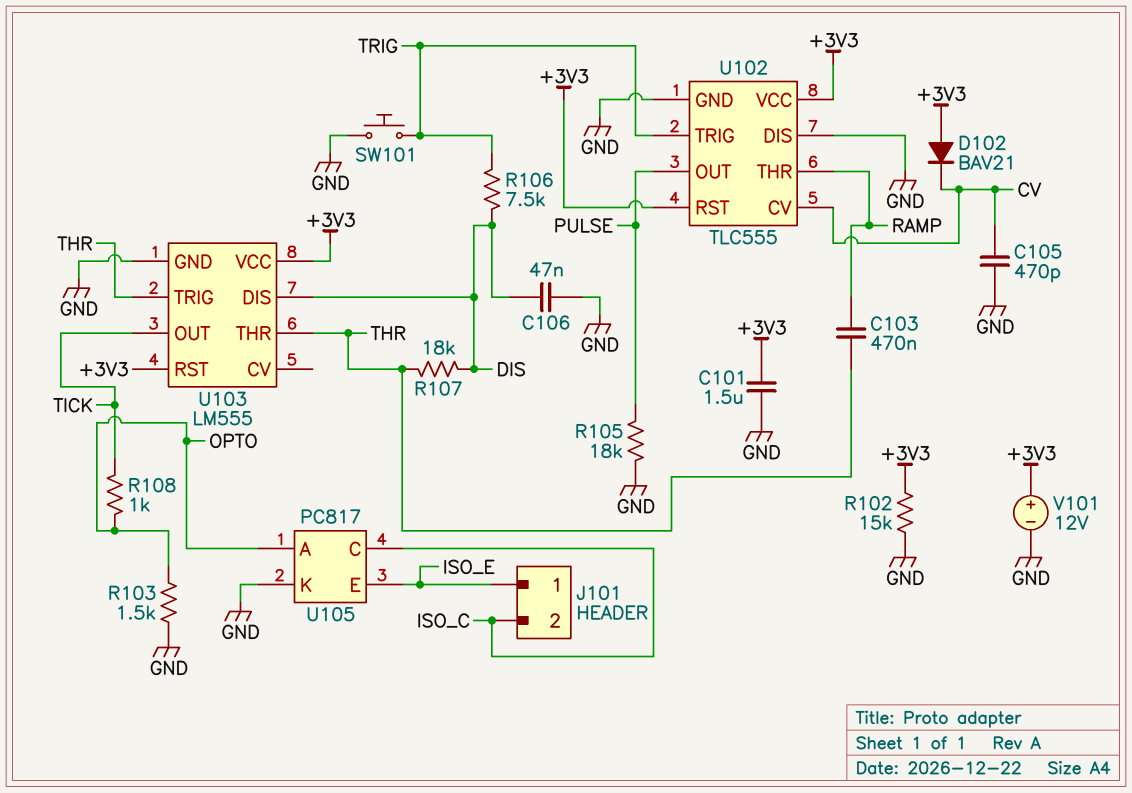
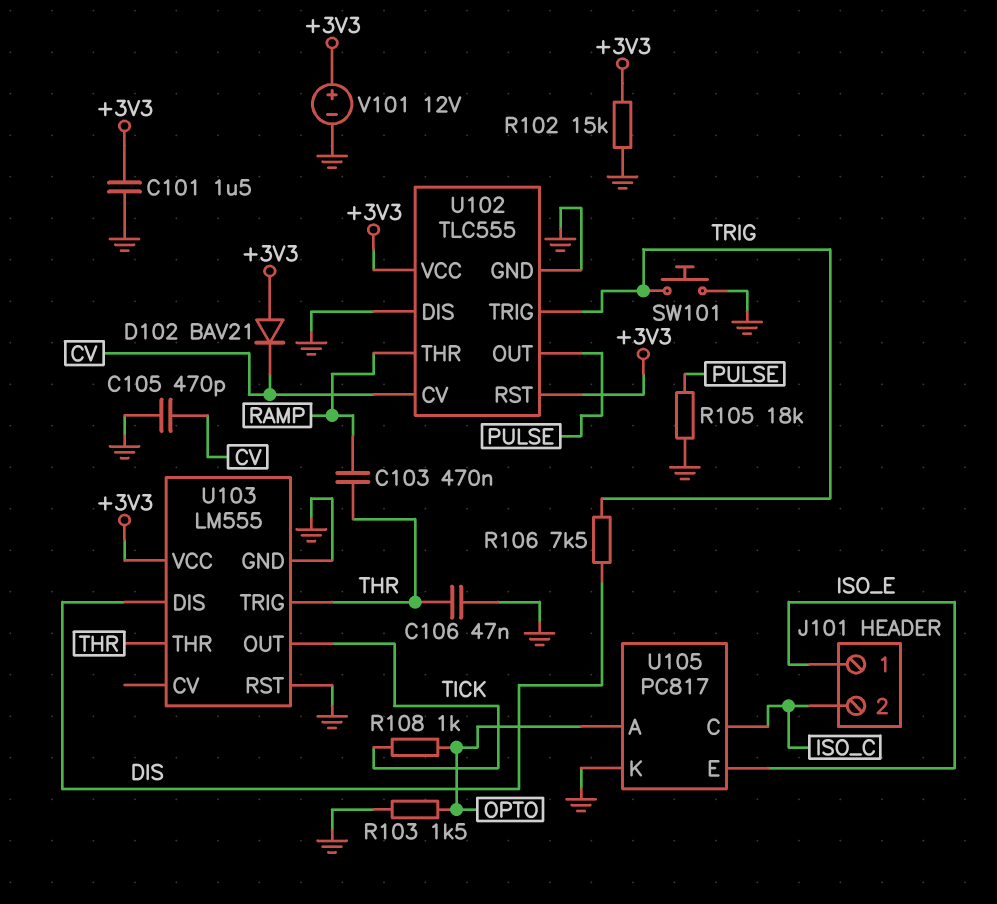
C106: 47nF (DIS, GND) -> 47nF (GND, THR)
R107: 18k (DIS, THR) -> none
U103 pin RST: +3V3 -> GND

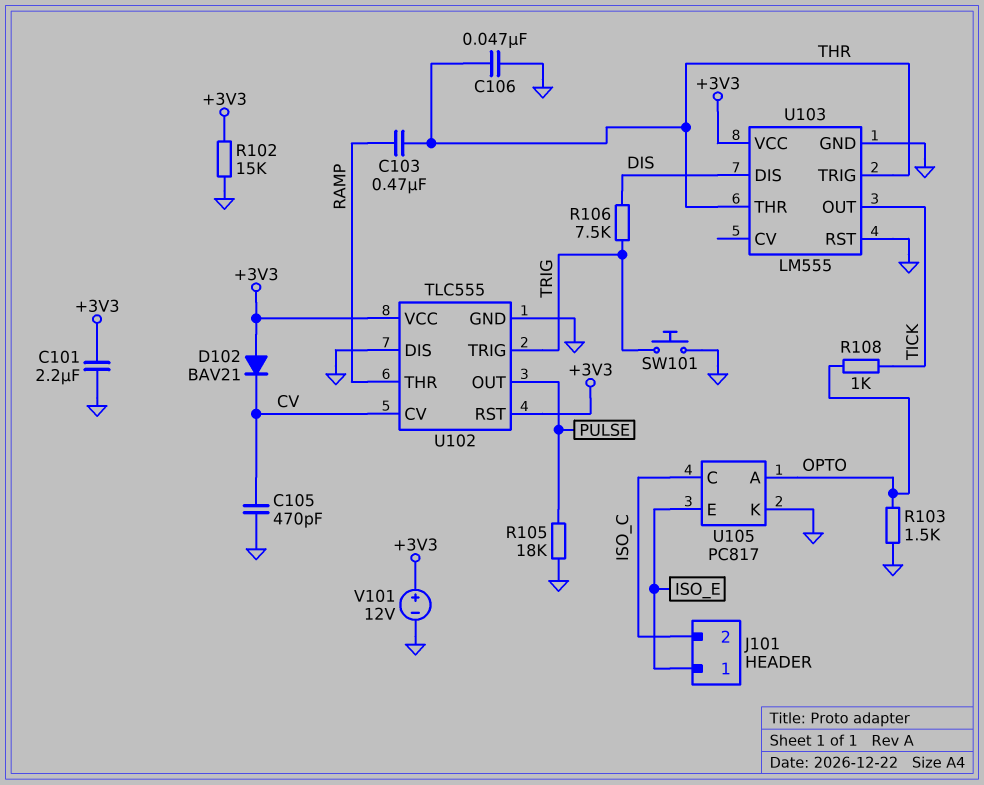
C101: 1.5uF (+3V3, GND) -> 2.2uF (+3V3, GND)

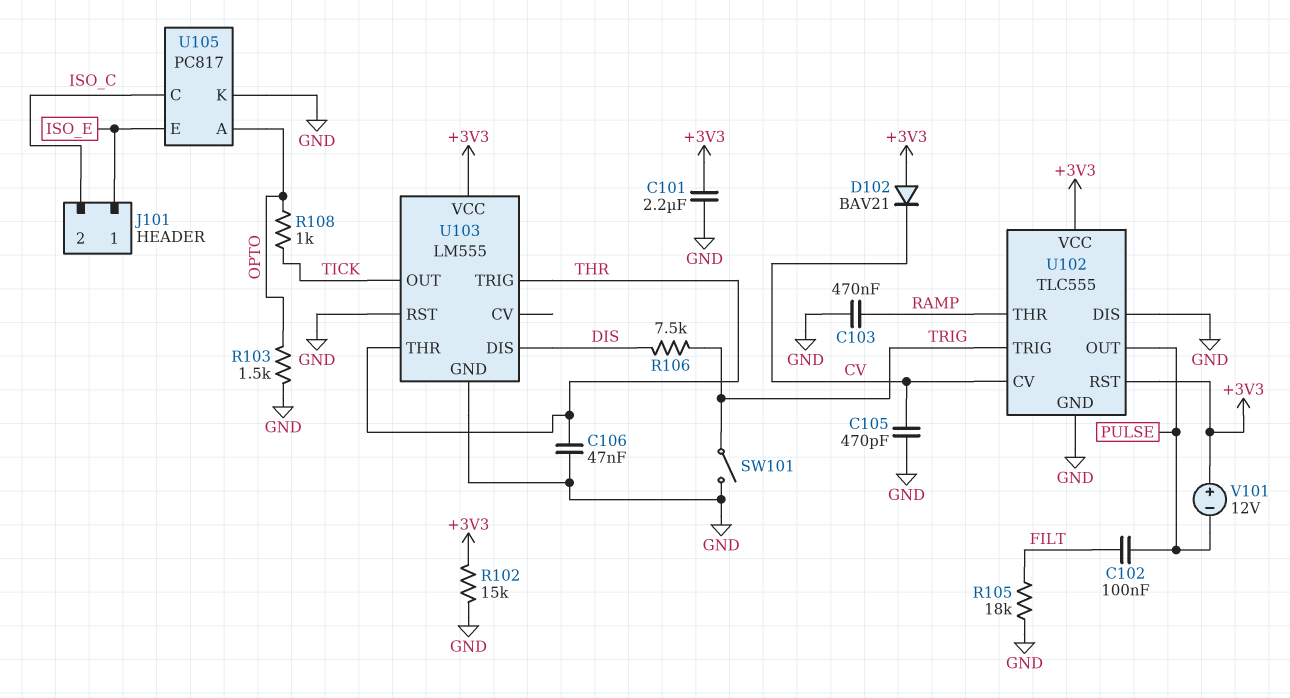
C102: none -> 100nF (FILT, PULSE)
C103: 470nF (RAMP, THR) -> 470nF (GND, RAMP)
R105: 18k (GND, PULSE) -> 18k (FILT, GND)
SW101: button (GND, TRIG) -> switch (GND, TRIG)
V101: 12V (plus +3V3, minus GND) -> 12V (plus +3V3, minus PULSE)

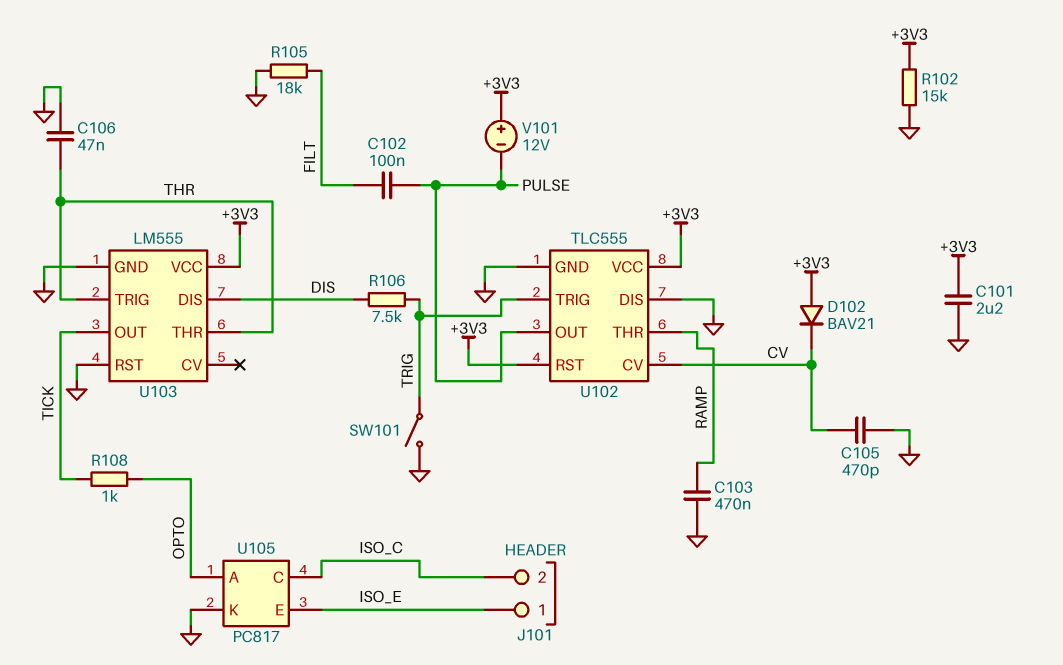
R103: 1.5k (GND, OPTO) -> none

